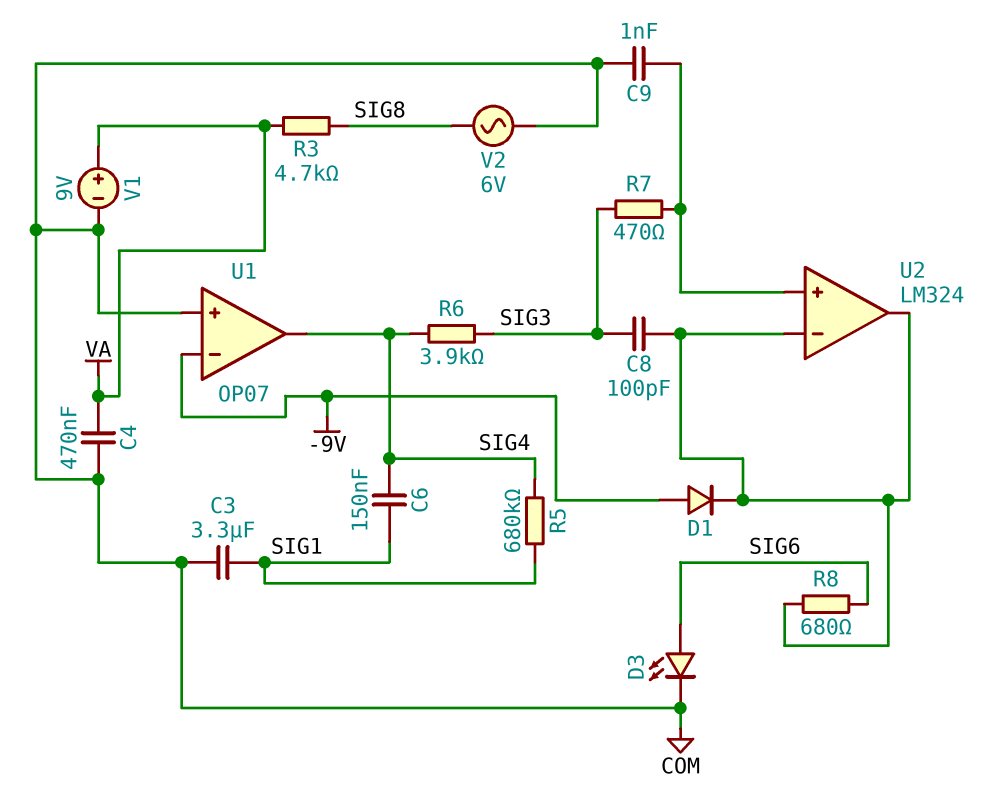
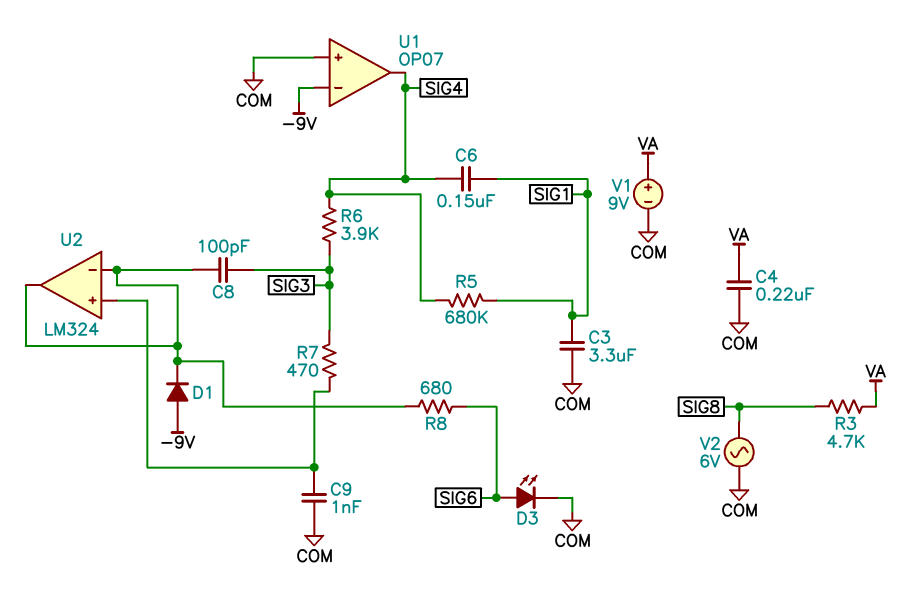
C4: 470nF (COM, VA) -> 220nF (COM, VA)

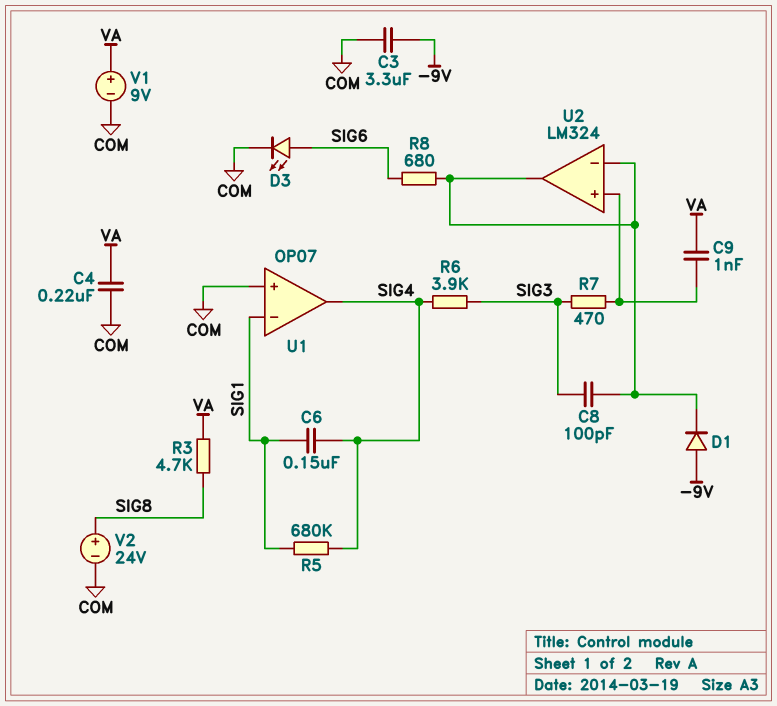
C3: 3.3uF (COM, SIG1) -> 3.3uF (-9V, COM)
C9: 1nF (COM, U2/in+) -> 1nF (U2/in+, VA)
U1 pin in-: -9V -> SIG1
V2: AC 6V (COM, SIG8) -> 24V (plus SIG8, minus COM)

